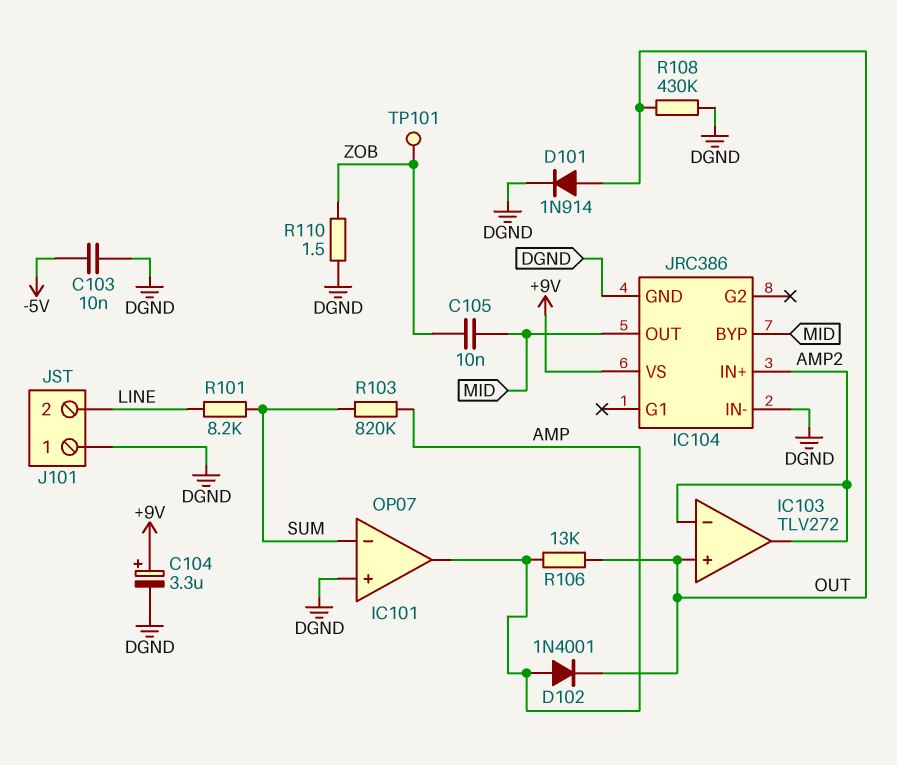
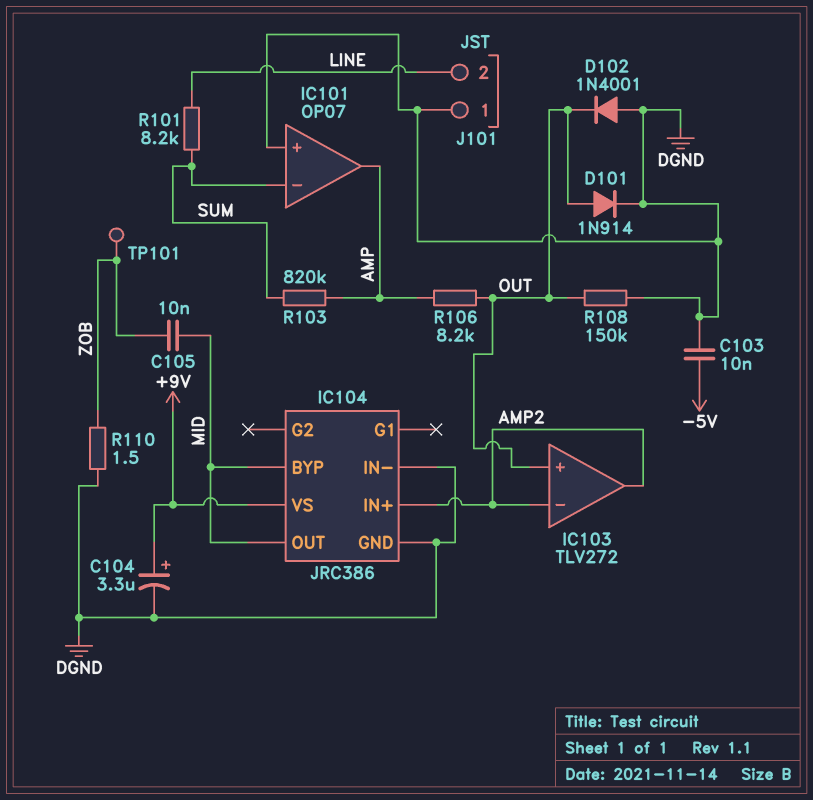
D102: diode 1N4001 (A AMP, K OUT) -> diode 1N4001 (A DGND, K OUT)
R106: 13k (AMP, OUT) -> 8.2k (AMP, OUT)
R108: 430k (DGND, OUT) -> 150k (DGND, OUT)

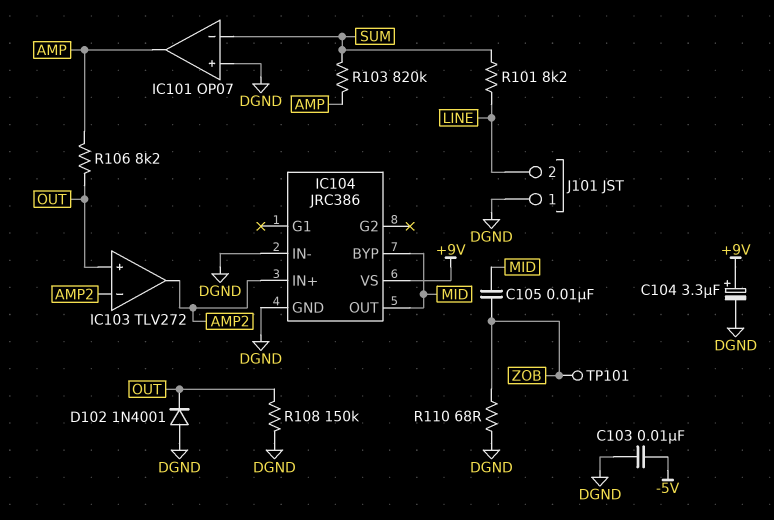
D101: diode 1N914 (A OUT, K DGND) -> none
R110: 1.5 (DGND, ZOB) -> 68 (DGND, ZOB)

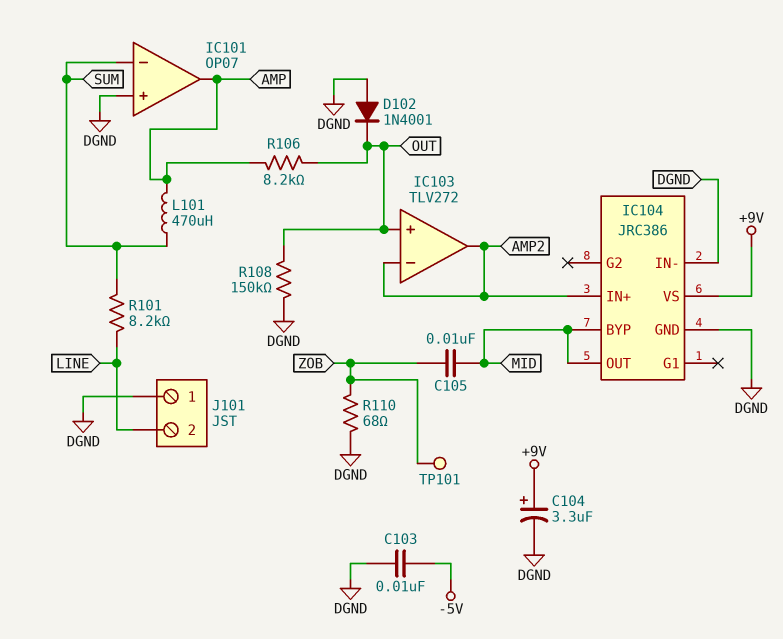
L101: none -> 470uH (AMP, SUM)
R103: 820k (AMP, SUM) -> none

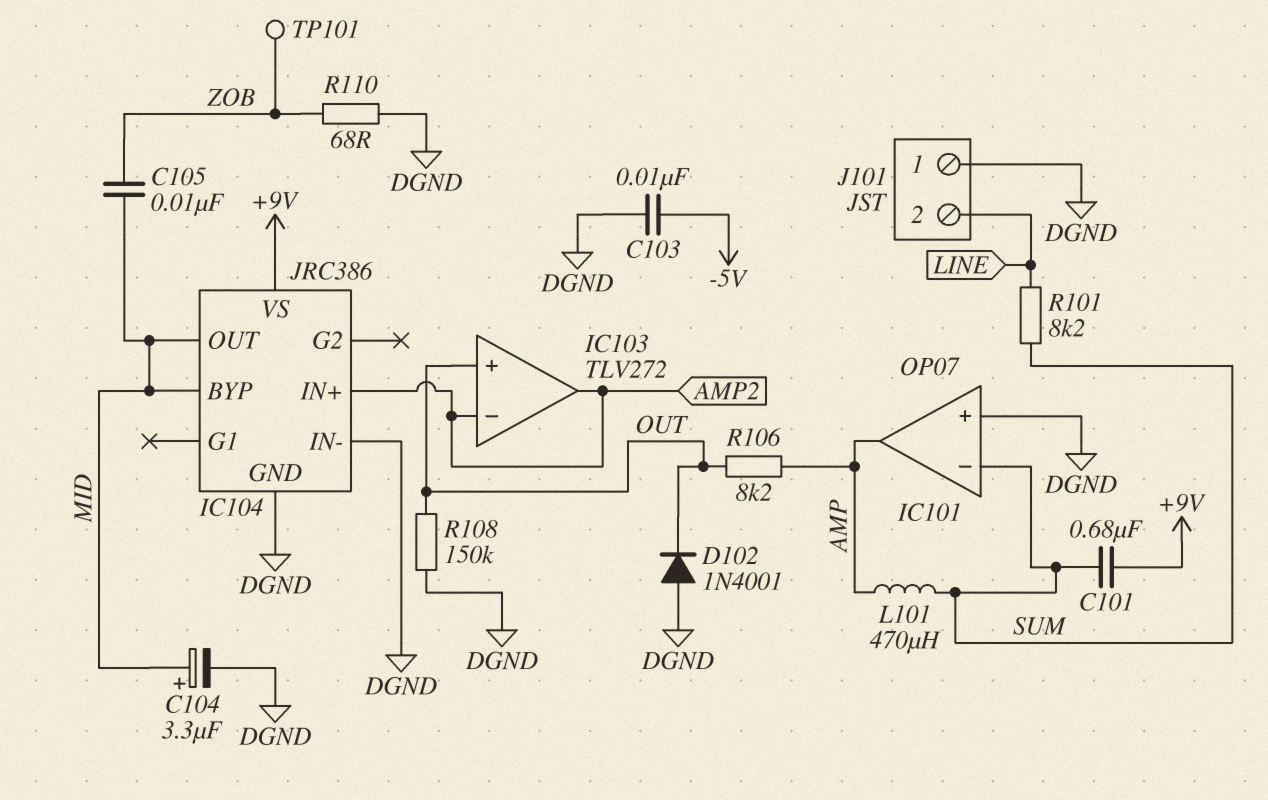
C101: none -> 680nF (+9V, SUM)
C104: 3.3uF (plus +9V, minus DGND) -> 3.3uF (plus MID, minus DGND)

